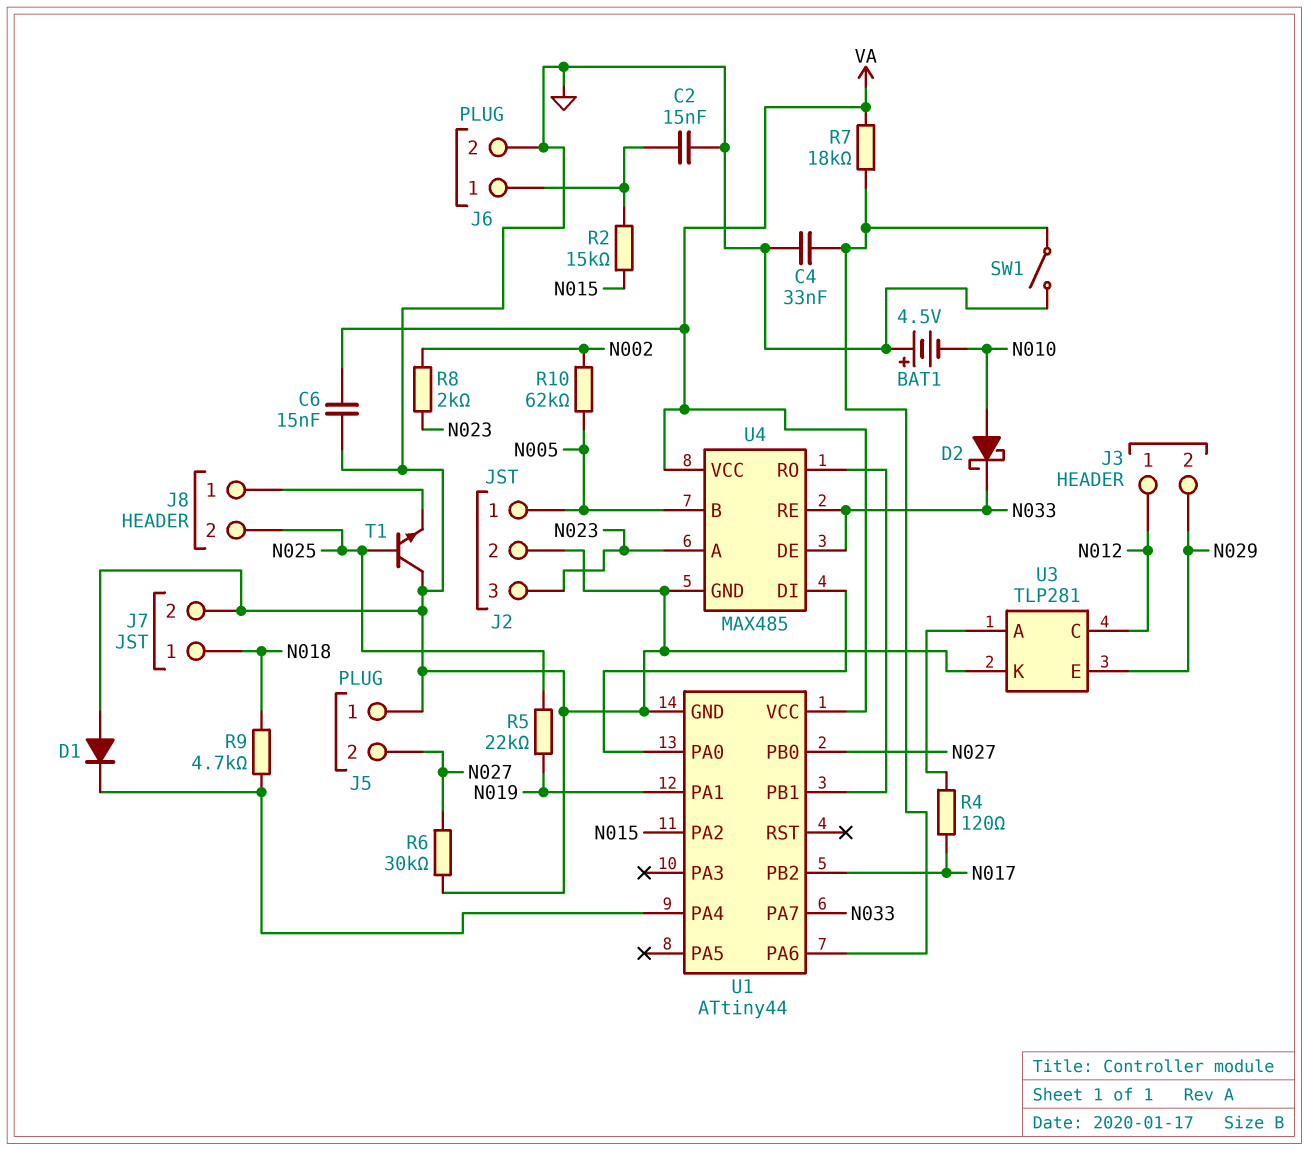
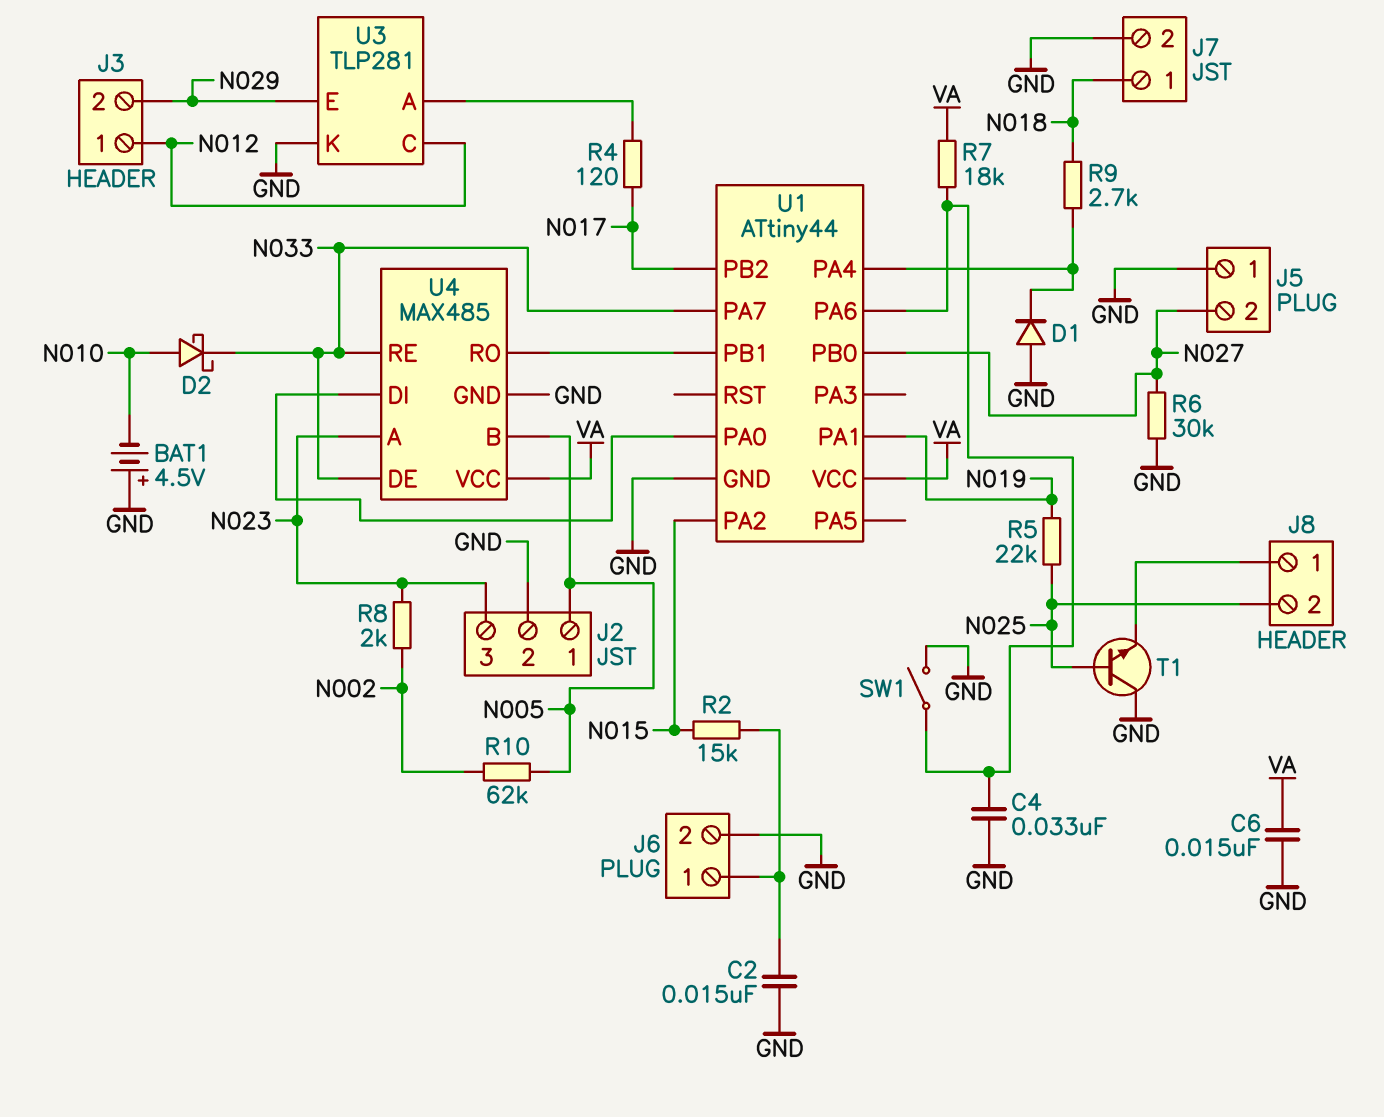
R9: 4.7k (N018, U1/PA4) -> 2.7k (N018, U1/PA4)

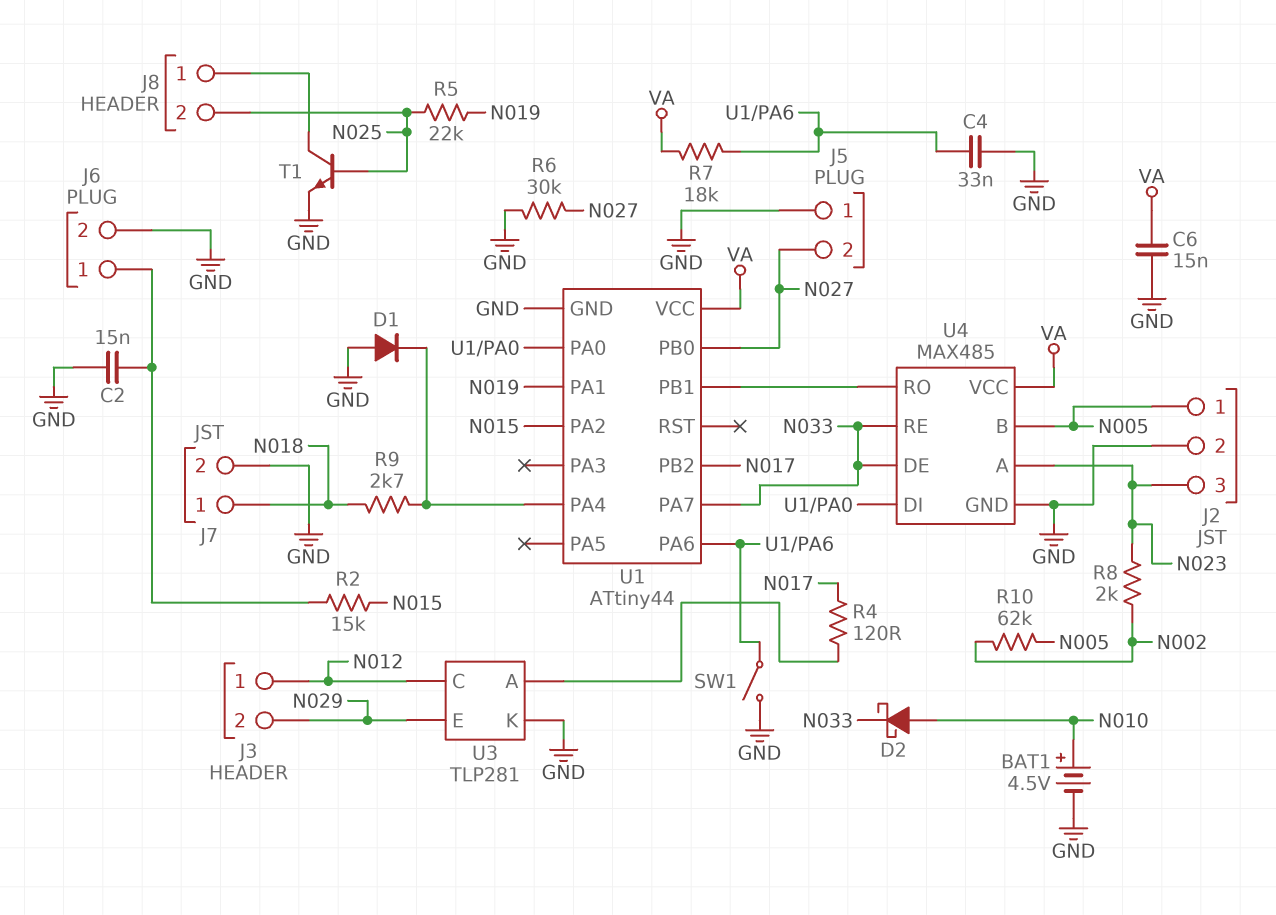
BAT1: 4.5V (plus GND, minus N010) -> 4.5V (plus N010, minus GND)
T1: NPN (B N025, C GND, E J8/1) -> NPN (B N025, C J8/1, E GND)

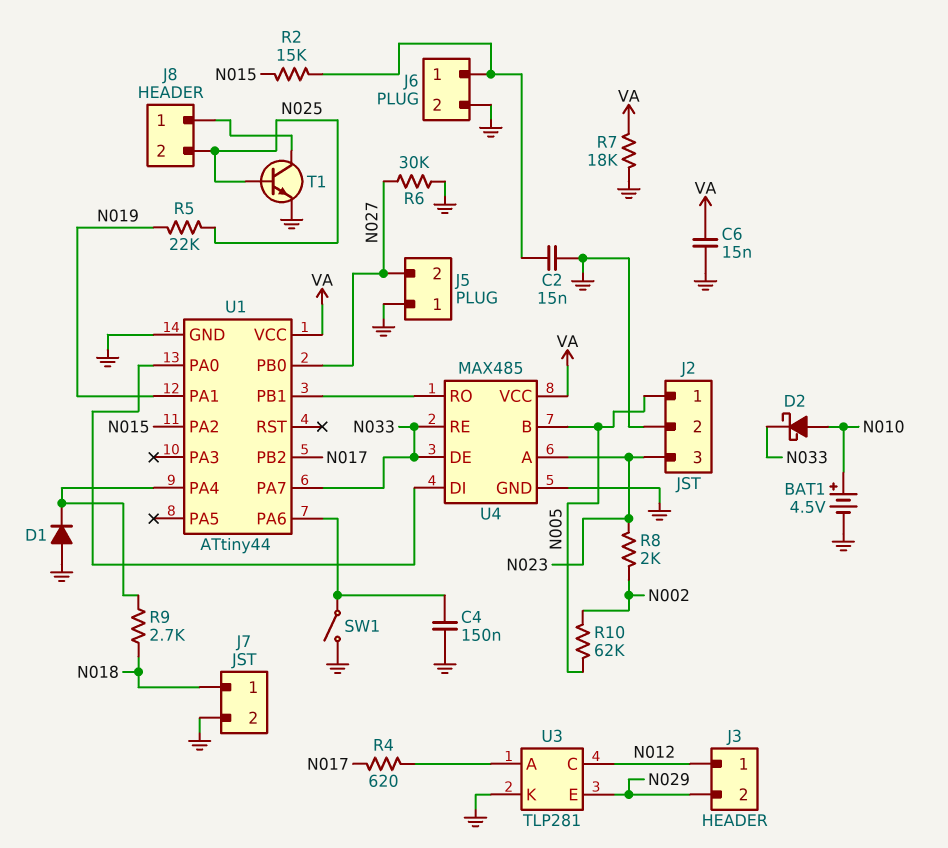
C4: 33nF (GND, U1/PA6) -> 150nF (GND, U1/PA6)
R4: 120 (N017, U3/A) -> 620 (N017, U3/A)
R7: 18k (U1/PA6, VA) -> 18k (GND, VA)

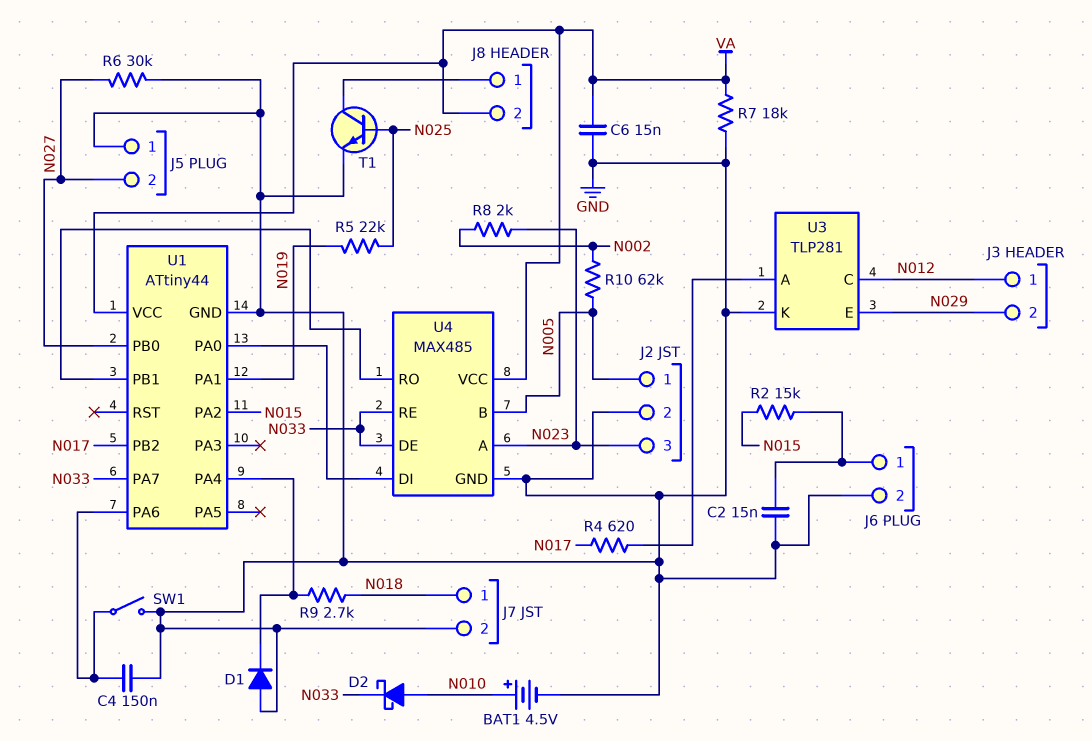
J8 pin 2: N025 -> VA

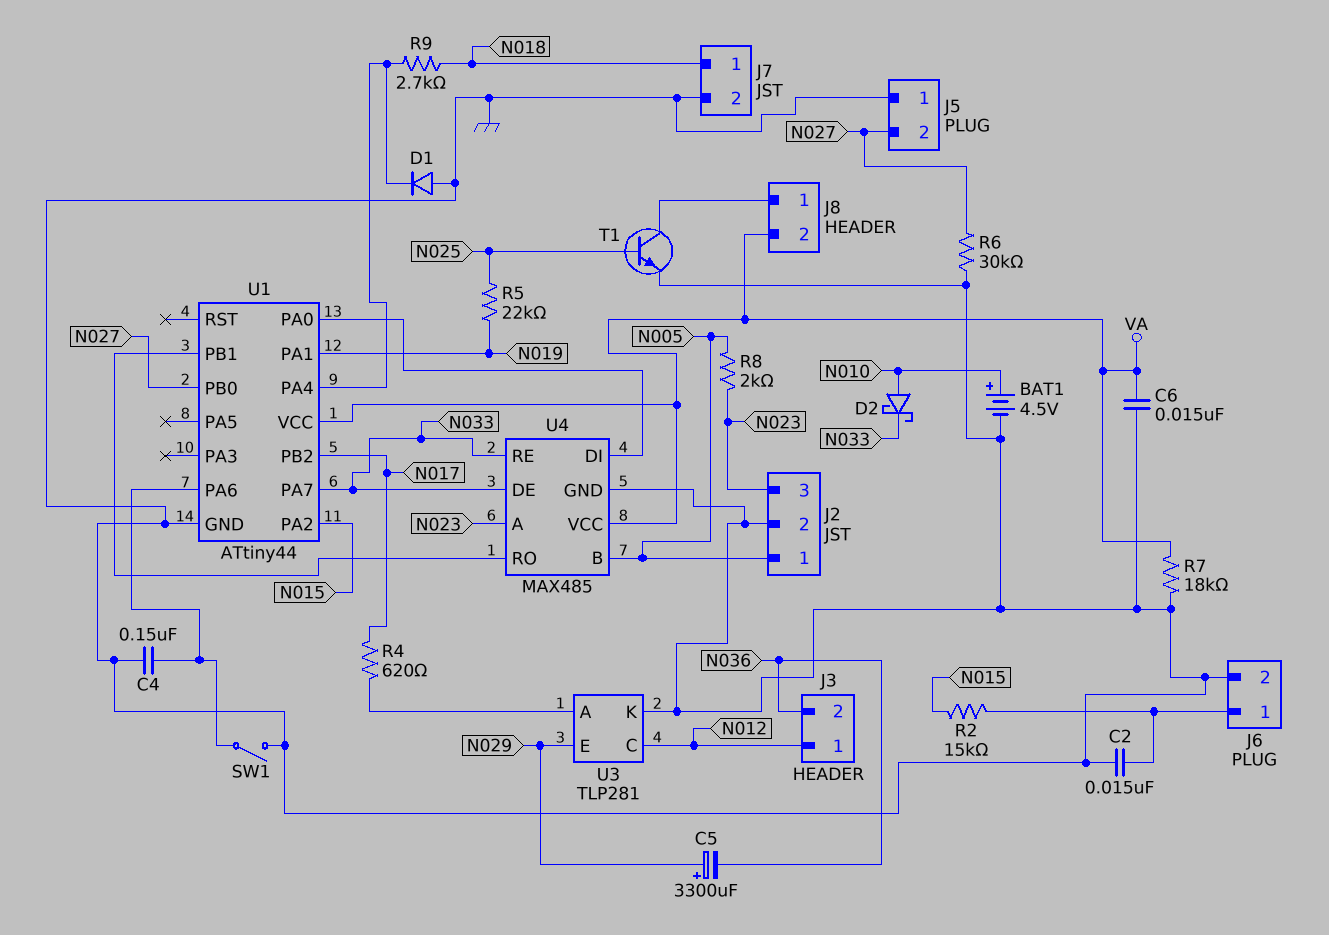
C5: none -> 3300uF (plus N029, minus N036)
J3 pin 2: N029 -> N036
R8: 2k (N002, N023) -> 2k (N005, N023)
R10: 62k (N002, N005) -> none

